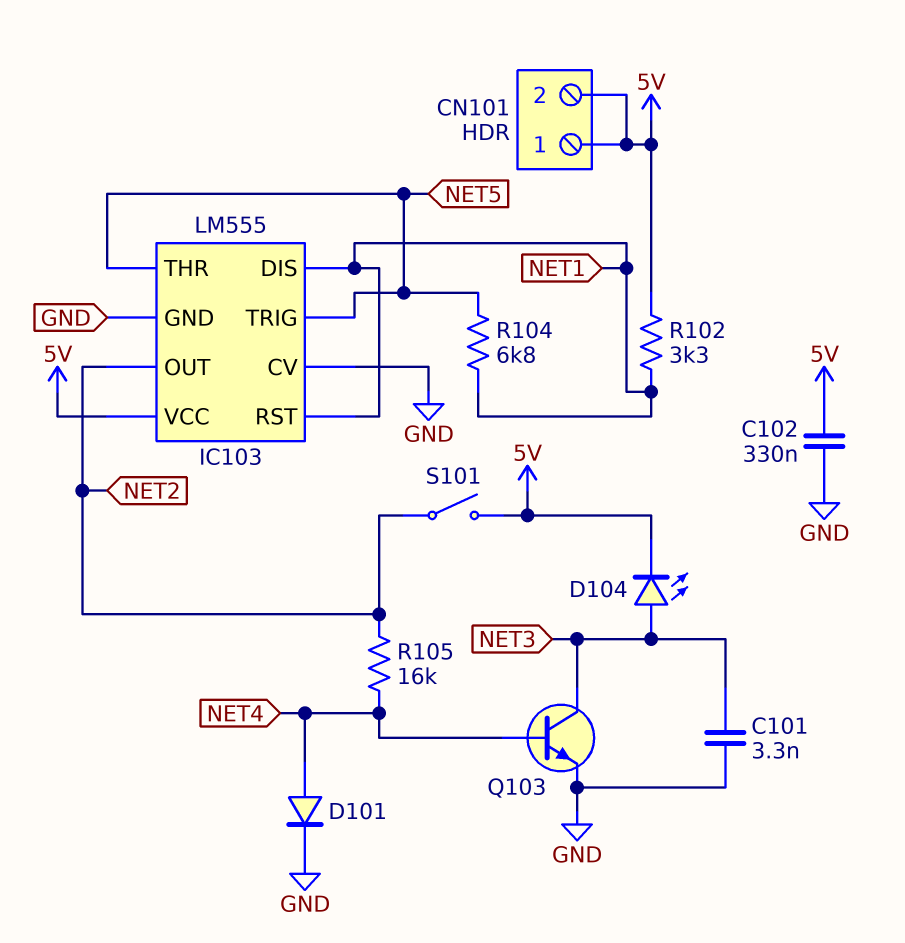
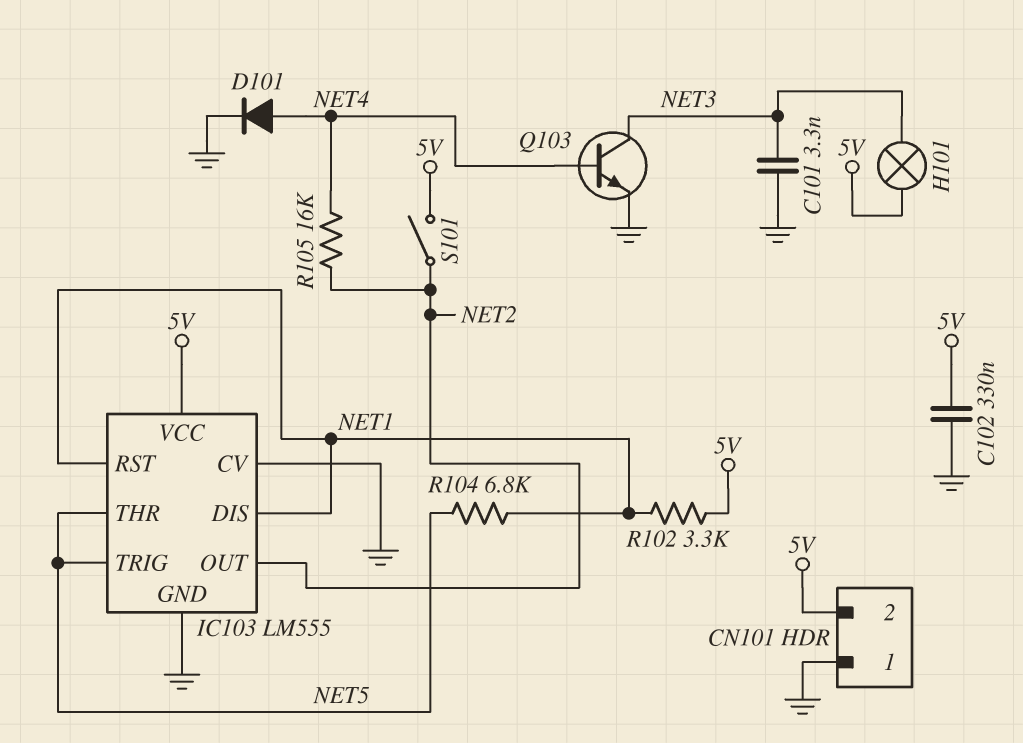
CN101 pin 1: 5V -> GND
D104: LED (A NET3, K 5V) -> none
H101: none -> lamp (5V, NET3)

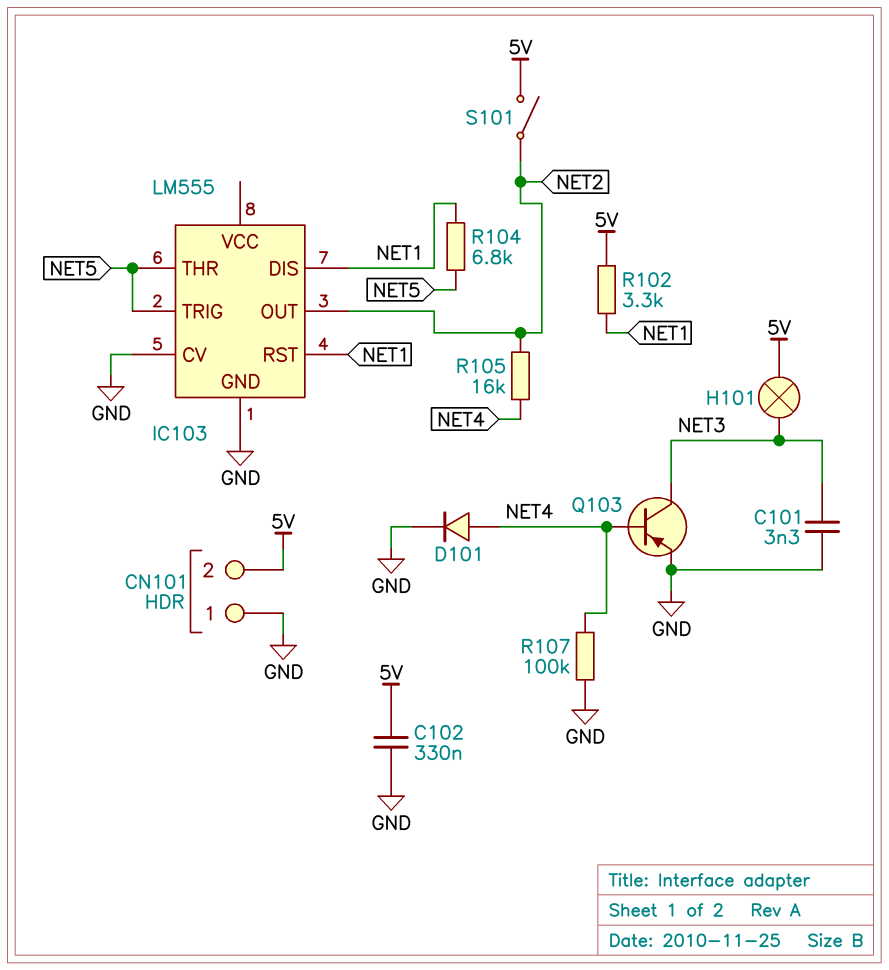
IC103 pin VCC: 5V -> none
Q103: NPN (B NET4, C NET3, E GND) -> PNP (B NET4, C NET3, E GND)
R107: none -> 100k (GND, NET4)

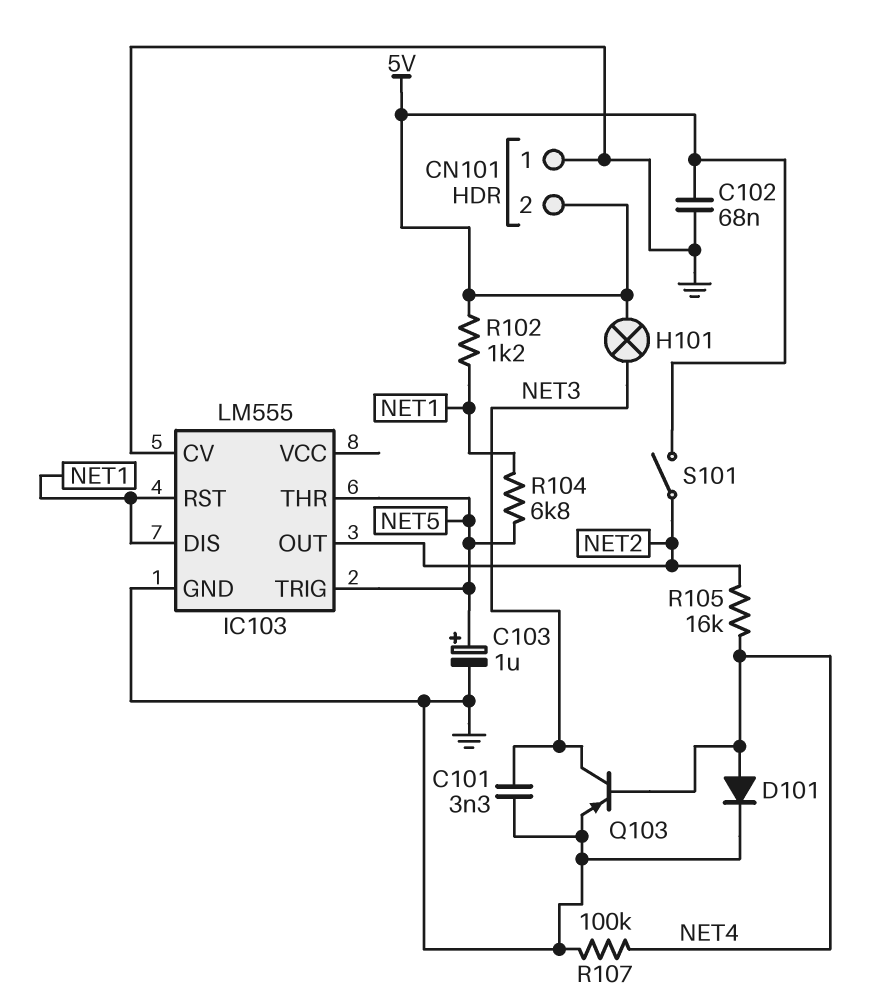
C102: 330nF (5V, GND) -> 68nF (5V, GND)
C103: none -> 1uF (plus NET5, minus GND)
R102: 3.3k (5V, NET1) -> 1.2k (5V, NET1)

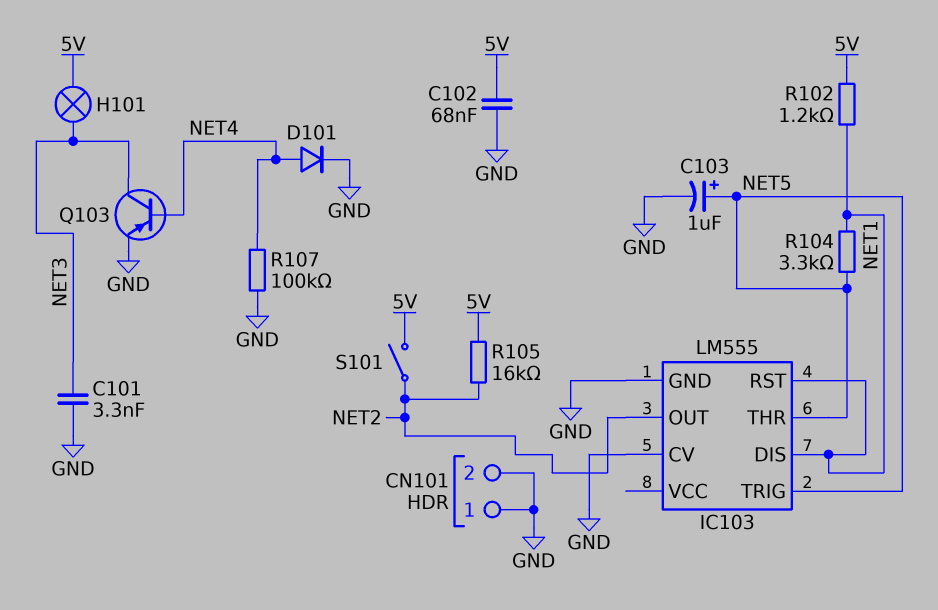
CN101 pin 2: 5V -> GND
R104: 6.8k (NET1, NET5) -> 3.3k (NET1, NET5)
R105: 16k (NET2, NET4) -> 16k (5V, NET2)

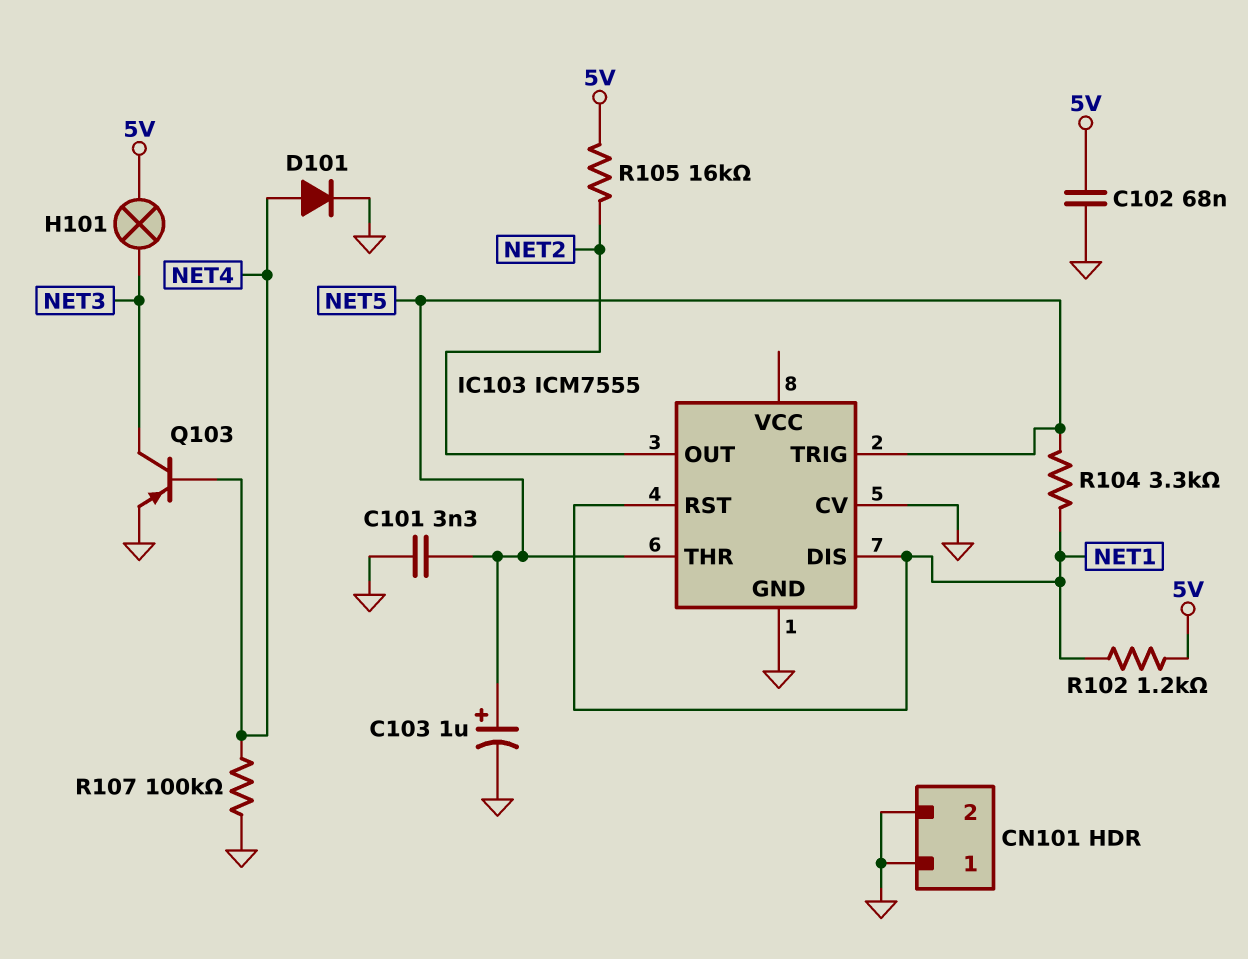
C101: 3.3nF (GND, NET3) -> 3.3nF (GND, NET5)
IC103: LM555 -> ICM7555
S101: switch (5V, NET2) -> none

